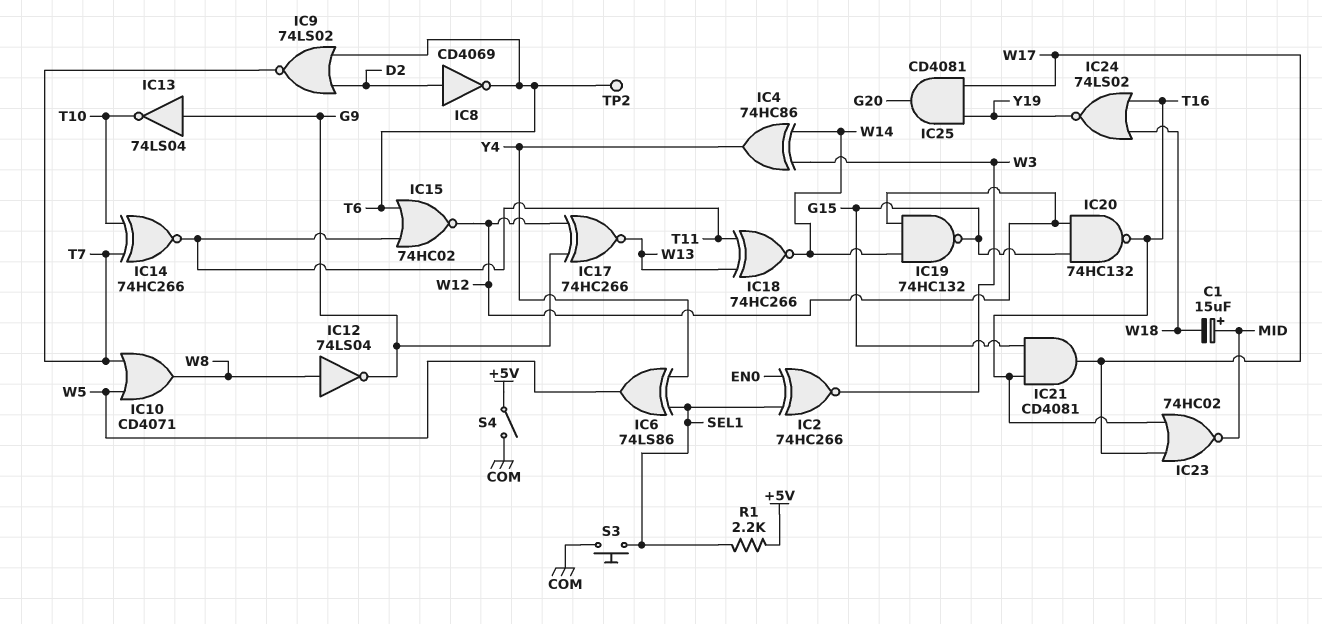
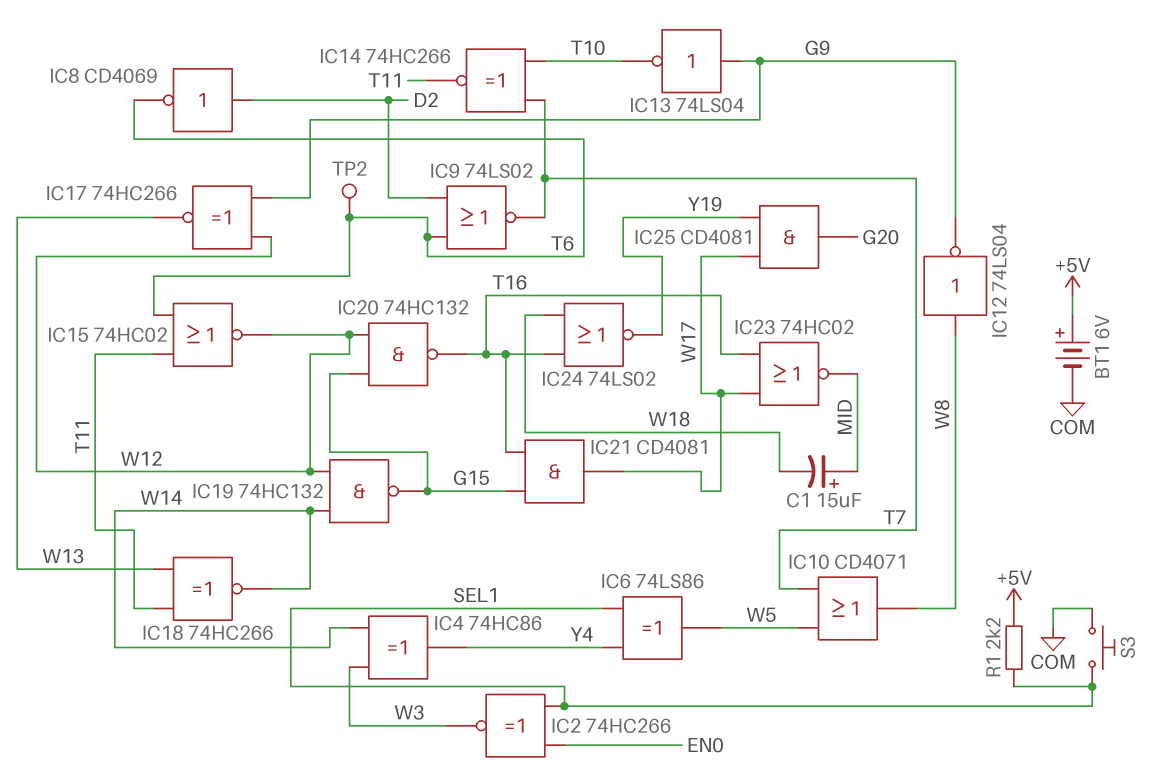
BT1: none -> 6V (plus +5V, minus COM)
S4: switch (+5V, COM) -> none

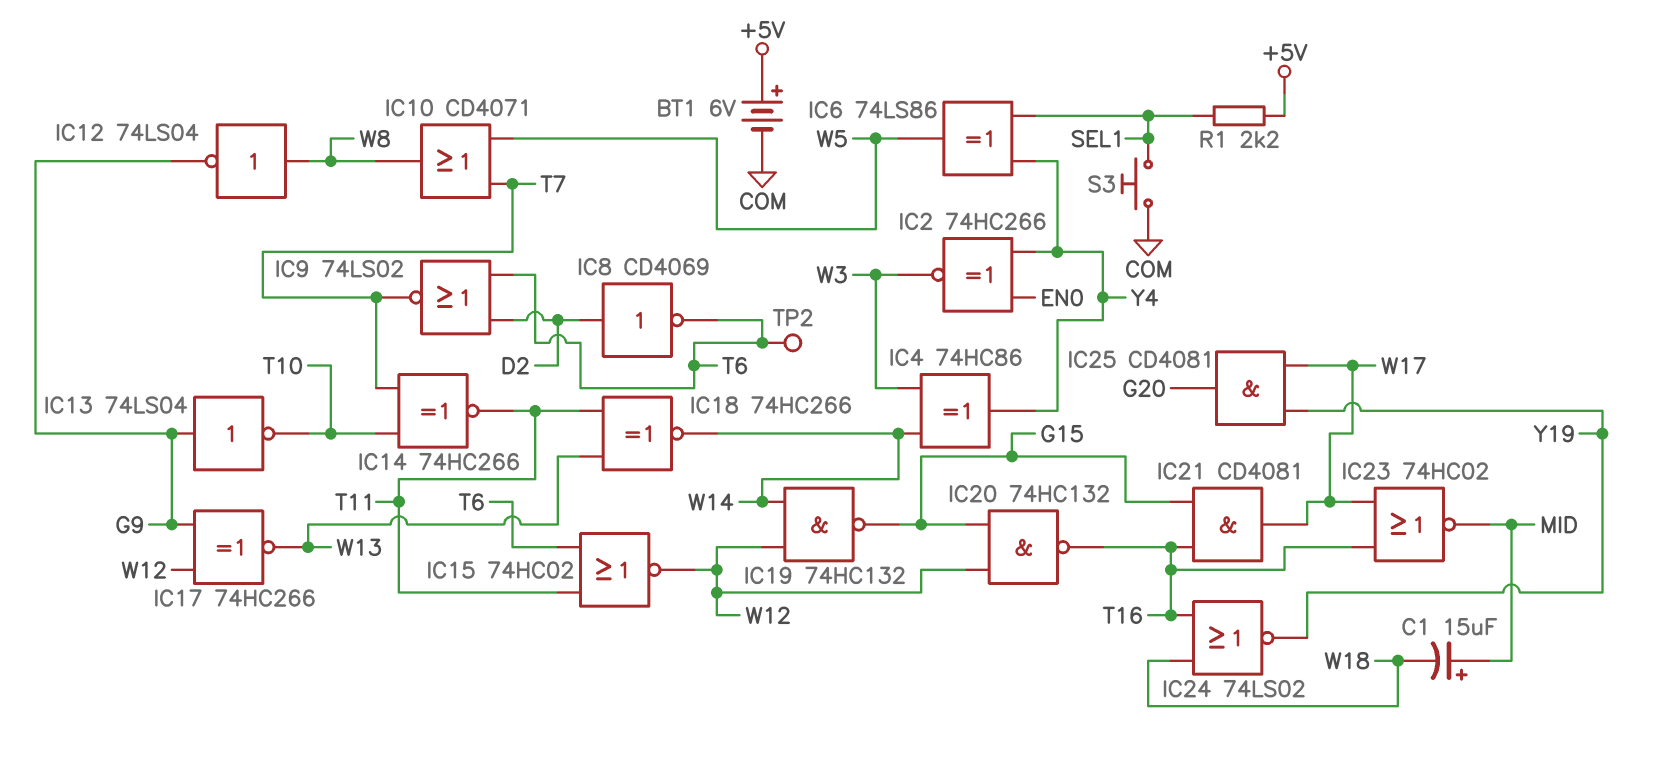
IC2: XNOR 74HC266 (in EN0, in SEL1, out W3) -> XNOR 74HC266 (in EN0, in Y4, out W3)

